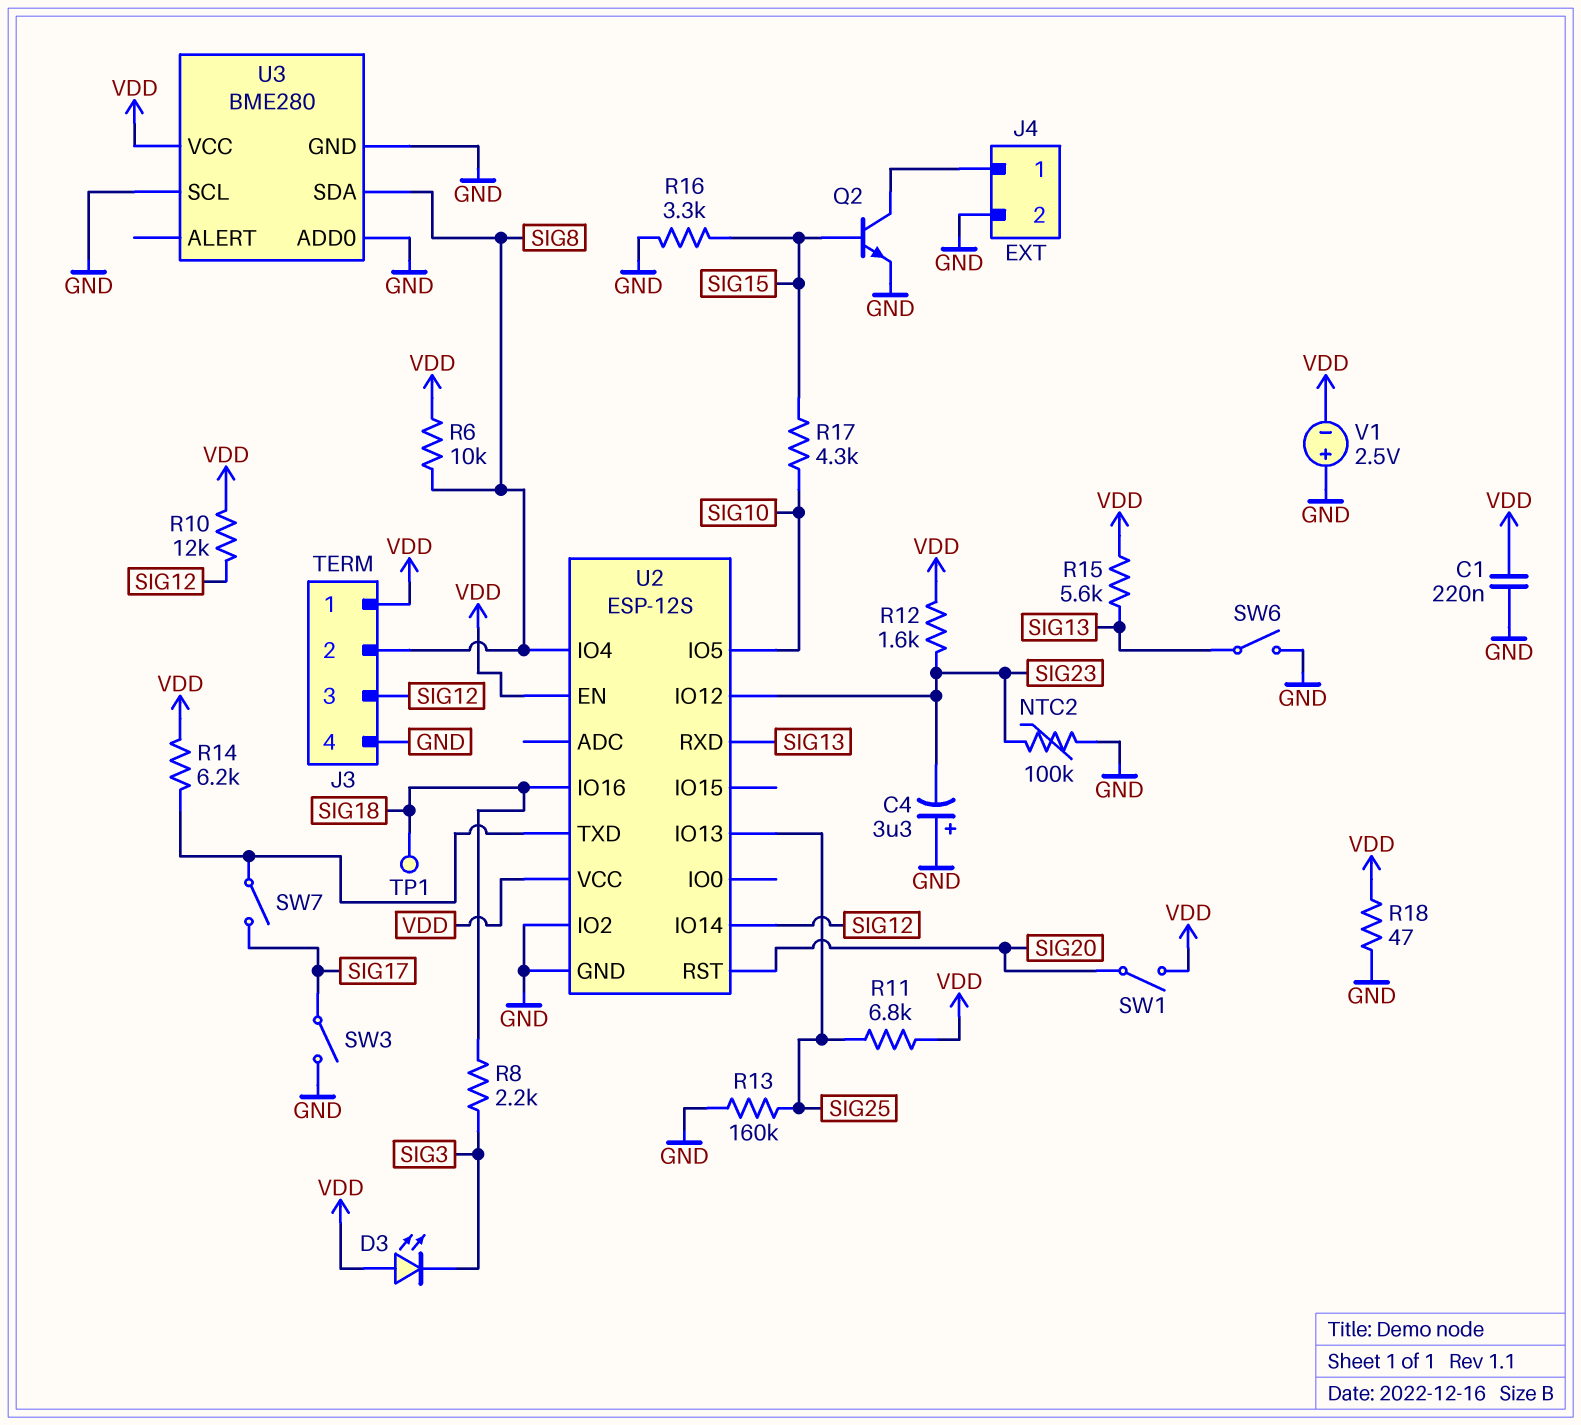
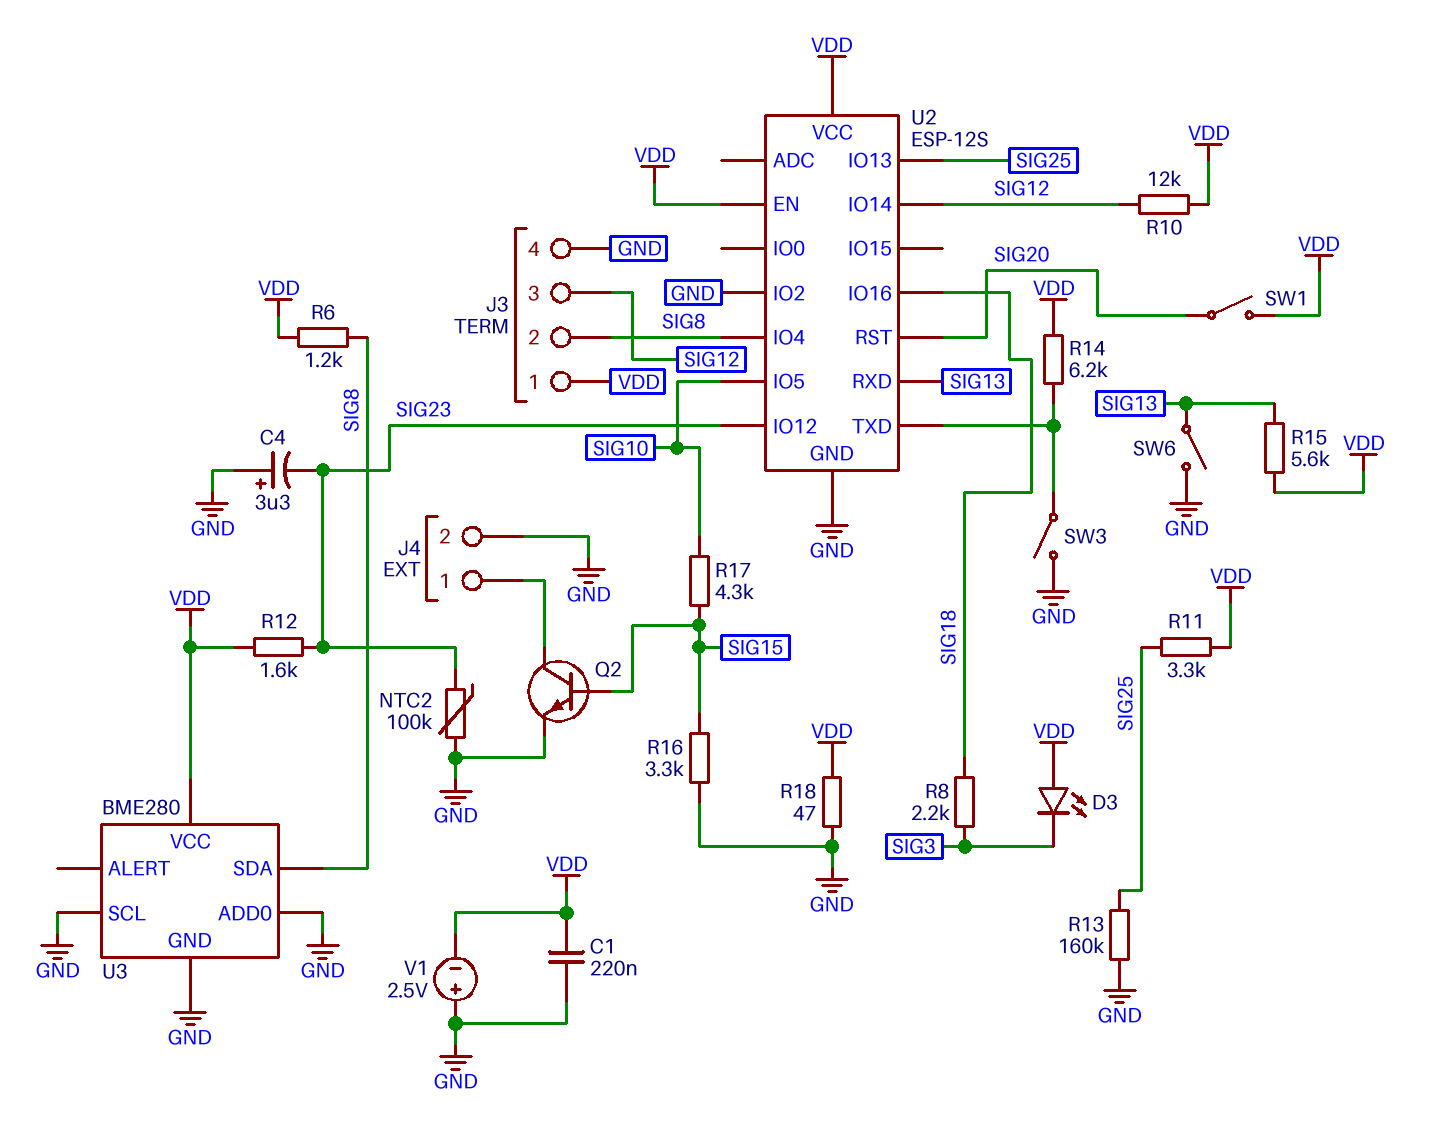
R6: 10k (SIG8, VDD) -> 1.2k (SIG8, VDD)
R11: 6.8k (SIG25, VDD) -> 3.3k (SIG25, VDD)
SW3: switch (GND, SIG17) -> switch (GND, U2/TXD)
SW7: switch (SIG17, U2/TXD) -> none
TP1: test point (SIG18) -> none

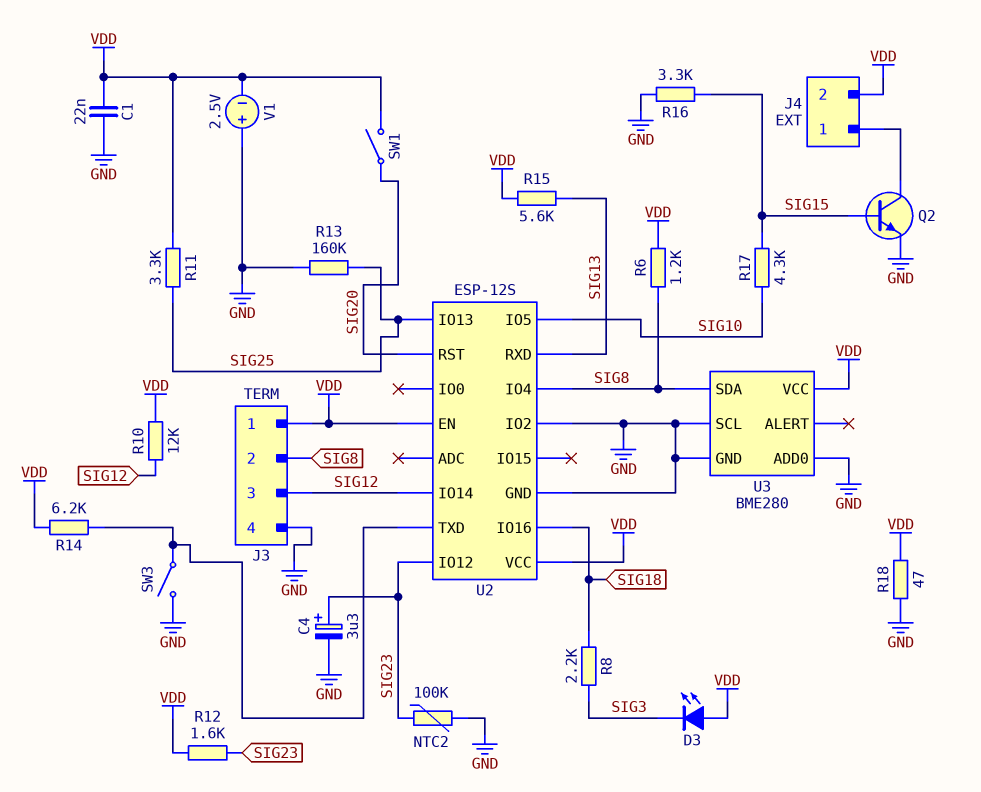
C1: 220nF (GND, VDD) -> 22nF (GND, VDD)
C4: 3.3uF (plus GND, minus SIG23) -> 3.3uF (plus SIG23, minus GND)
J4 pin 2: GND -> VDD
SW6: switch (GND, SIG13) -> none

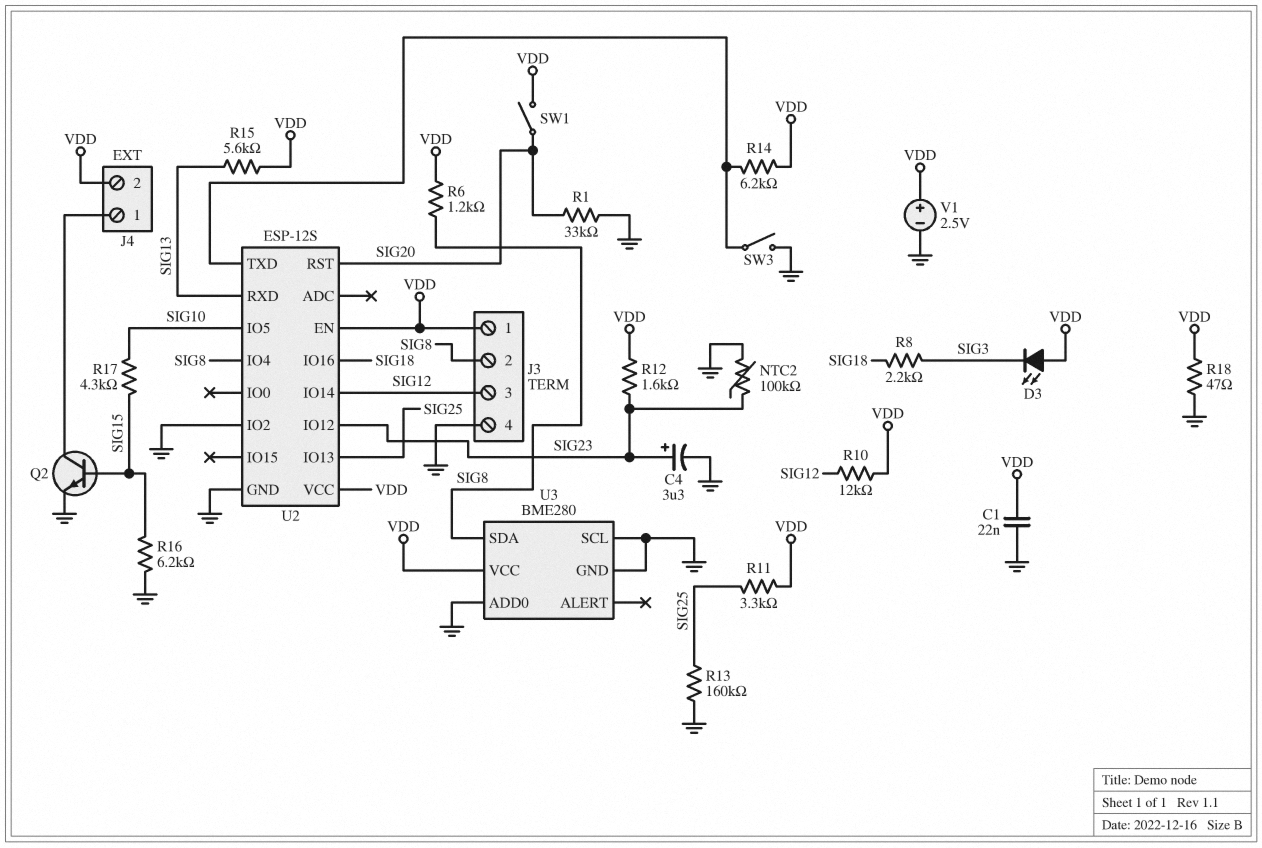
R1: none -> 33k (GND, SIG20)
R16: 3.3k (GND, SIG15) -> 6.2k (GND, SIG15)
V1: 2.5V (plus GND, minus VDD) -> 2.5V (plus VDD, minus GND)

